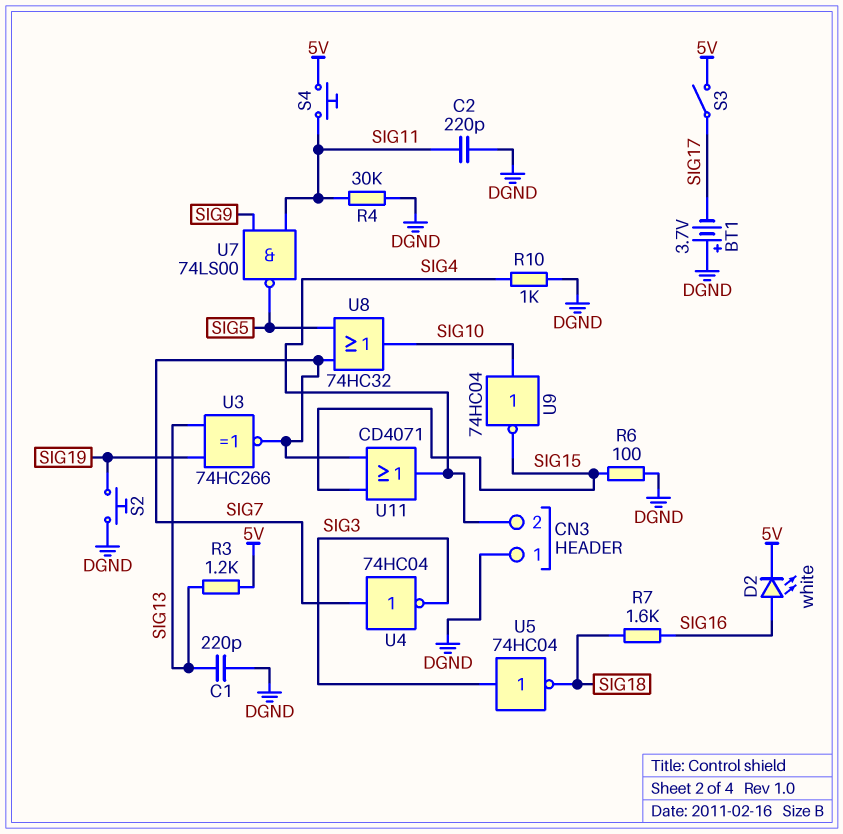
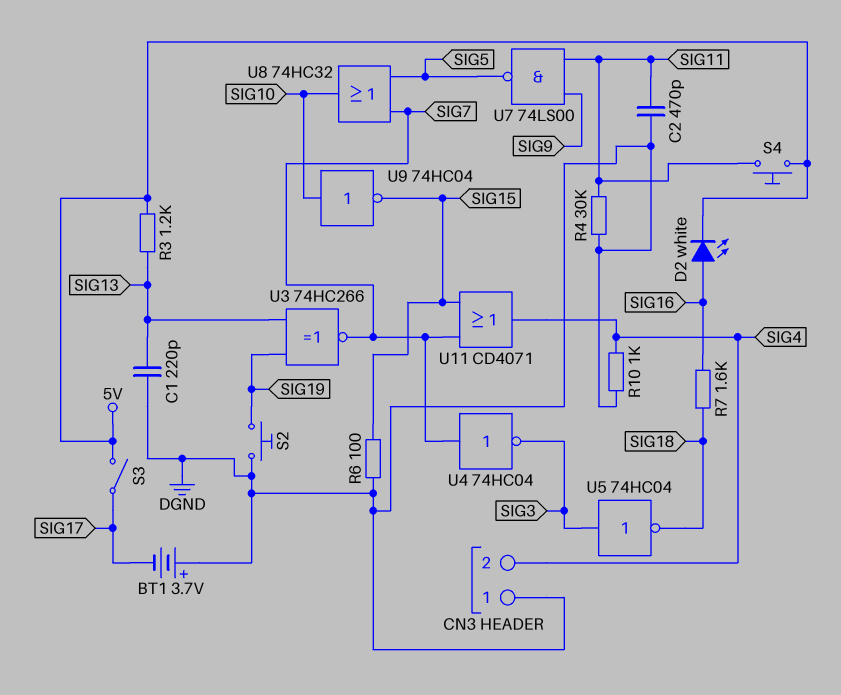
C2: 220pF (DGND, SIG11) -> 470pF (DGND, SIG11)

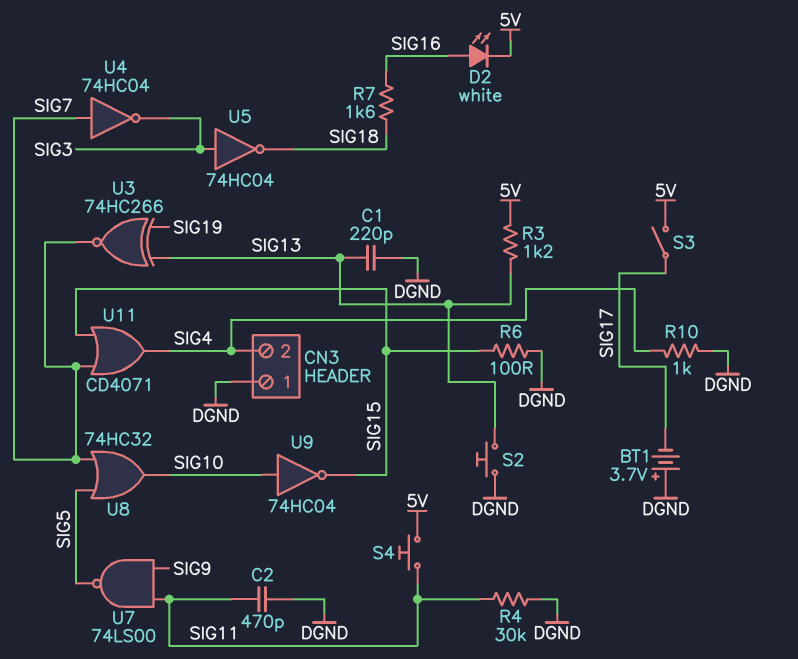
S2: button (DGND, SIG19) -> button (DGND, SIG13)

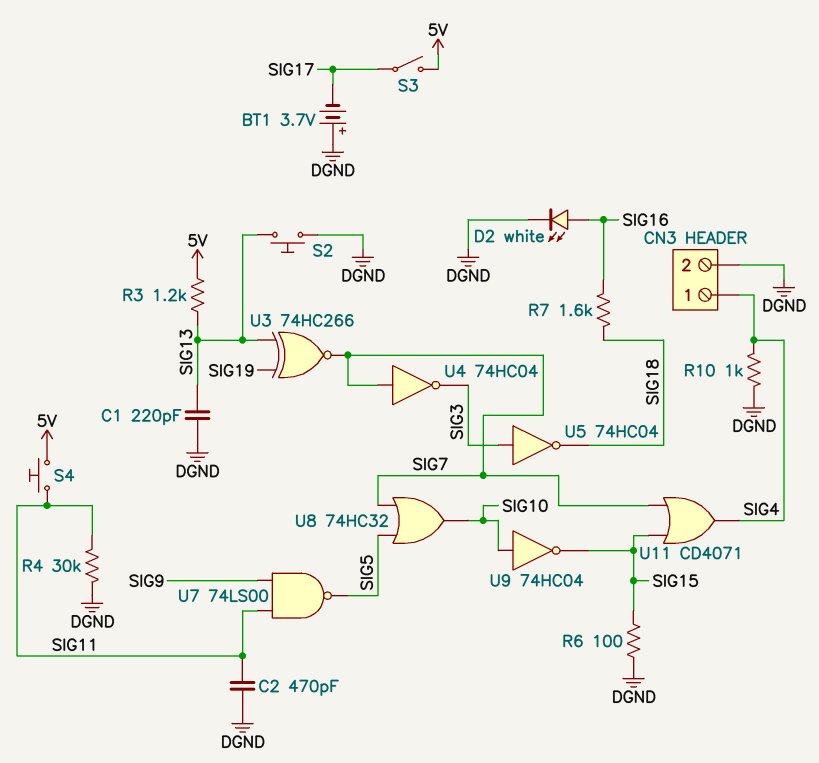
CN3 pin 1: DGND -> SIG4
CN3 pin 2: SIG4 -> DGND
D2: LED white (A SIG16, K 5V) -> LED white (A SIG16, K DGND)

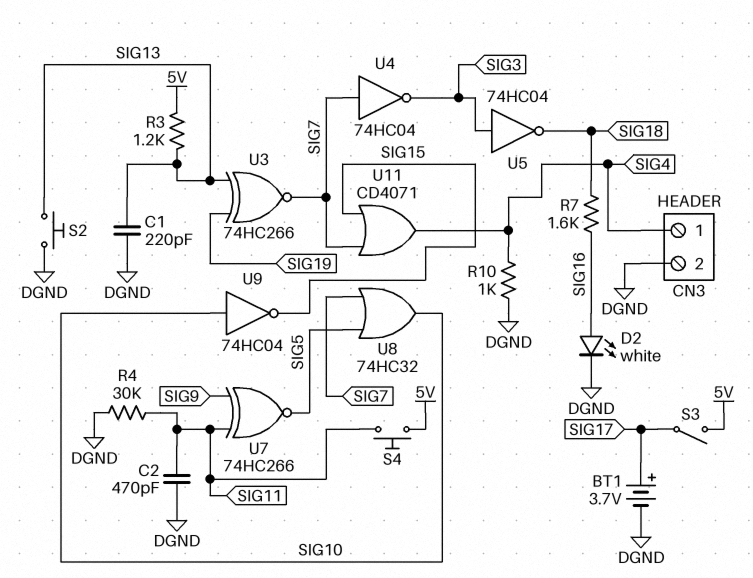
BT1: 3.7V (plus DGND, minus SIG17) -> 3.7V (plus SIG17, minus DGND)
R6: 100 (DGND, SIG15) -> none
U7: NAND 74LS00 (in SIG9, in SIG11, out SIG5) -> XNOR 74HC266 (in SIG9, in SIG11, out SIG5)

